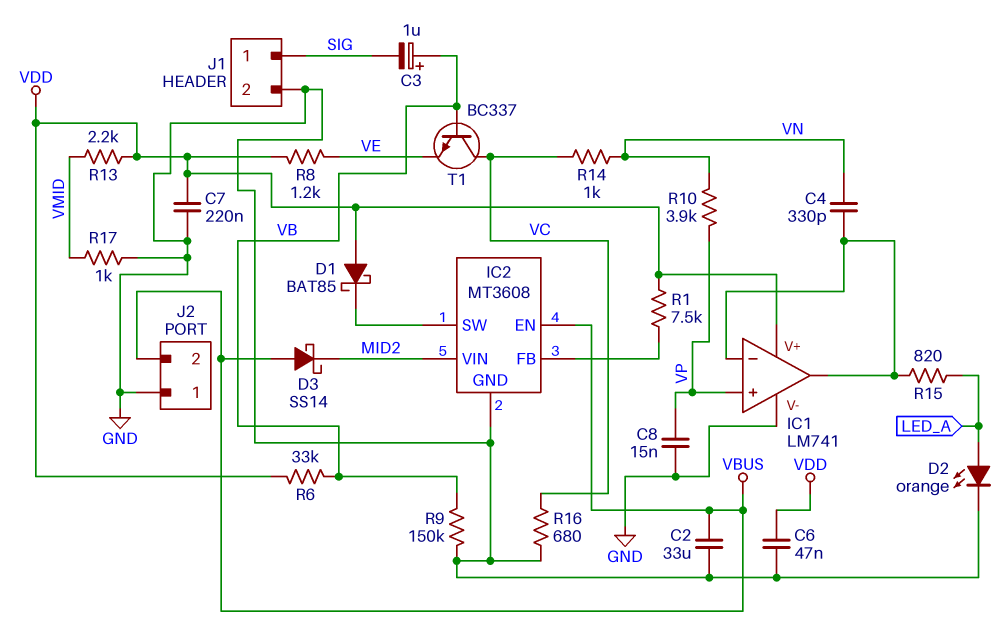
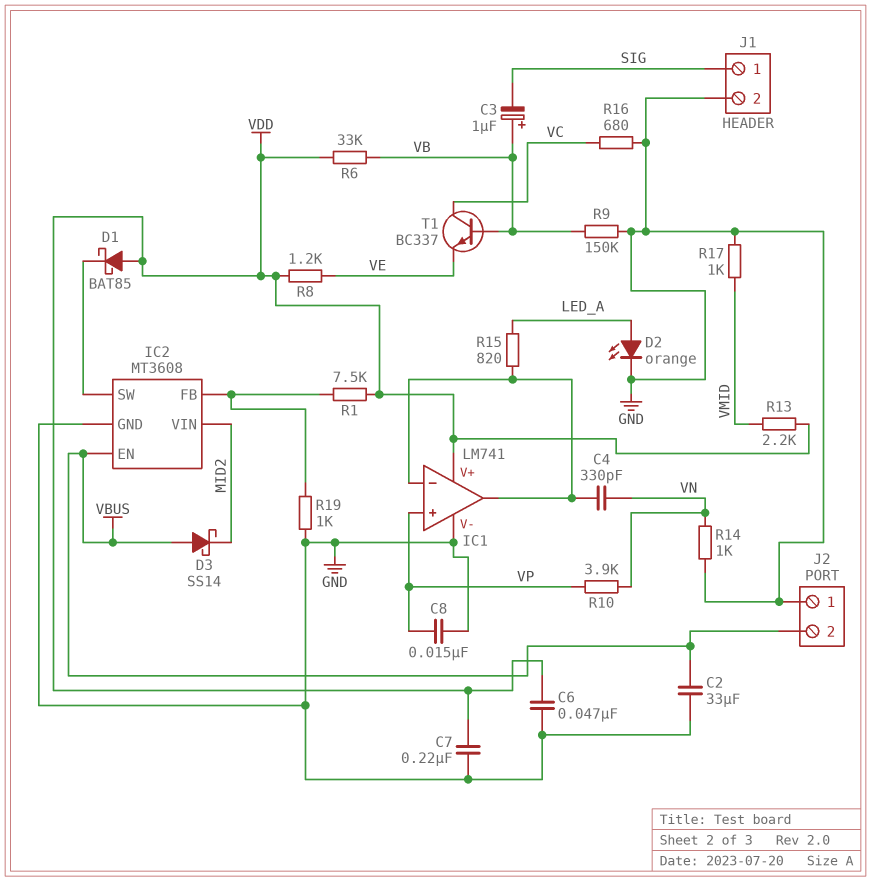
R14: 1k (VC, VN) -> 1k (GND, VN)
R19: none -> 1k (GND, IC2/FB)

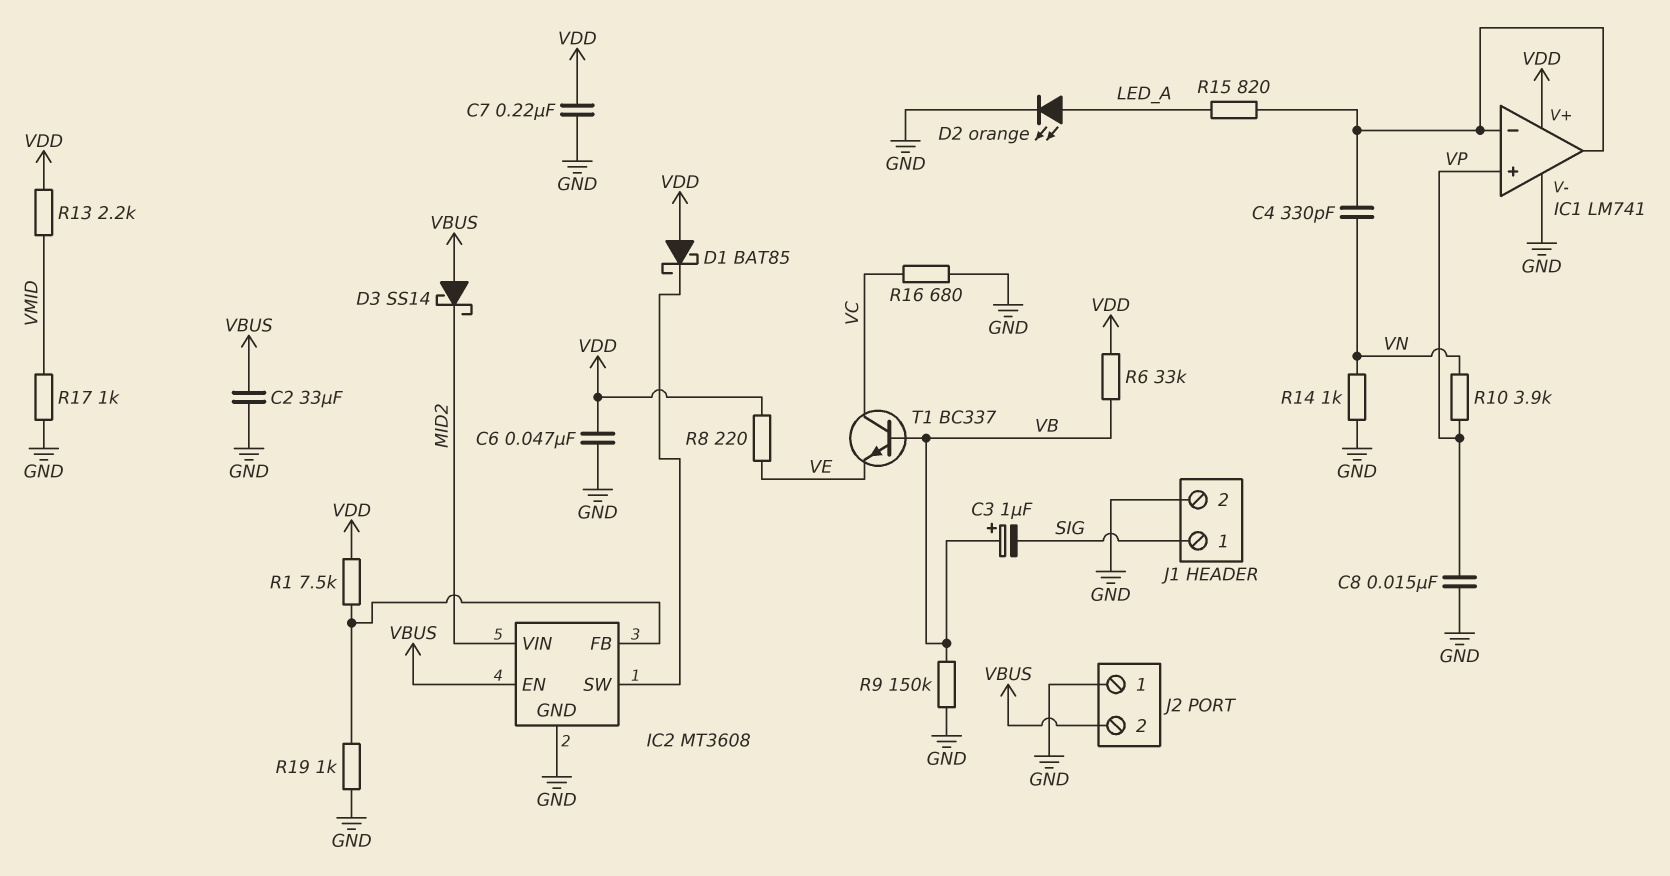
R8: 1.2k (VDD, VE) -> 220 (VDD, VE)

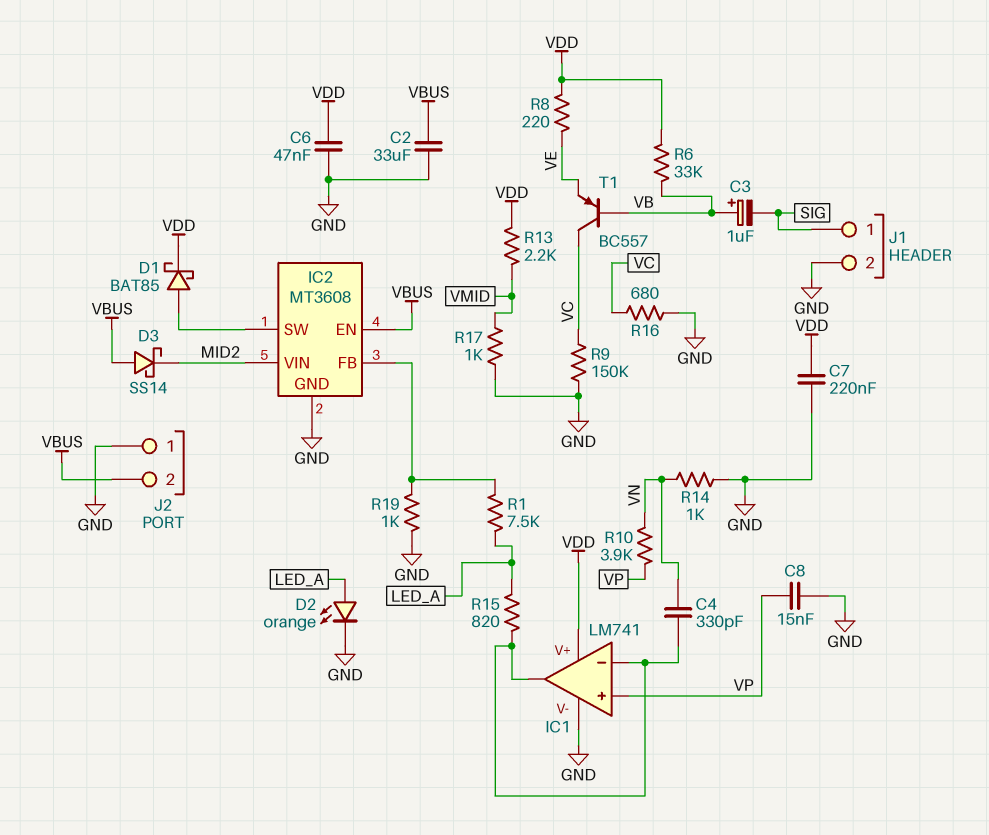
D1: schottky BAT85 (A VDD, K IC2/SW) -> schottky BAT85 (A IC2/SW, K VDD)
R1: 7.5k (IC2/FB, VDD) -> 7.5k (IC2/FB, LED_A)
R9: 150k (GND, VB) -> 150k (GND, VC)
T1: NPN BC337 (B VB, C VC, E VE) -> PNP BC557 (B VB, C VC, E VE)

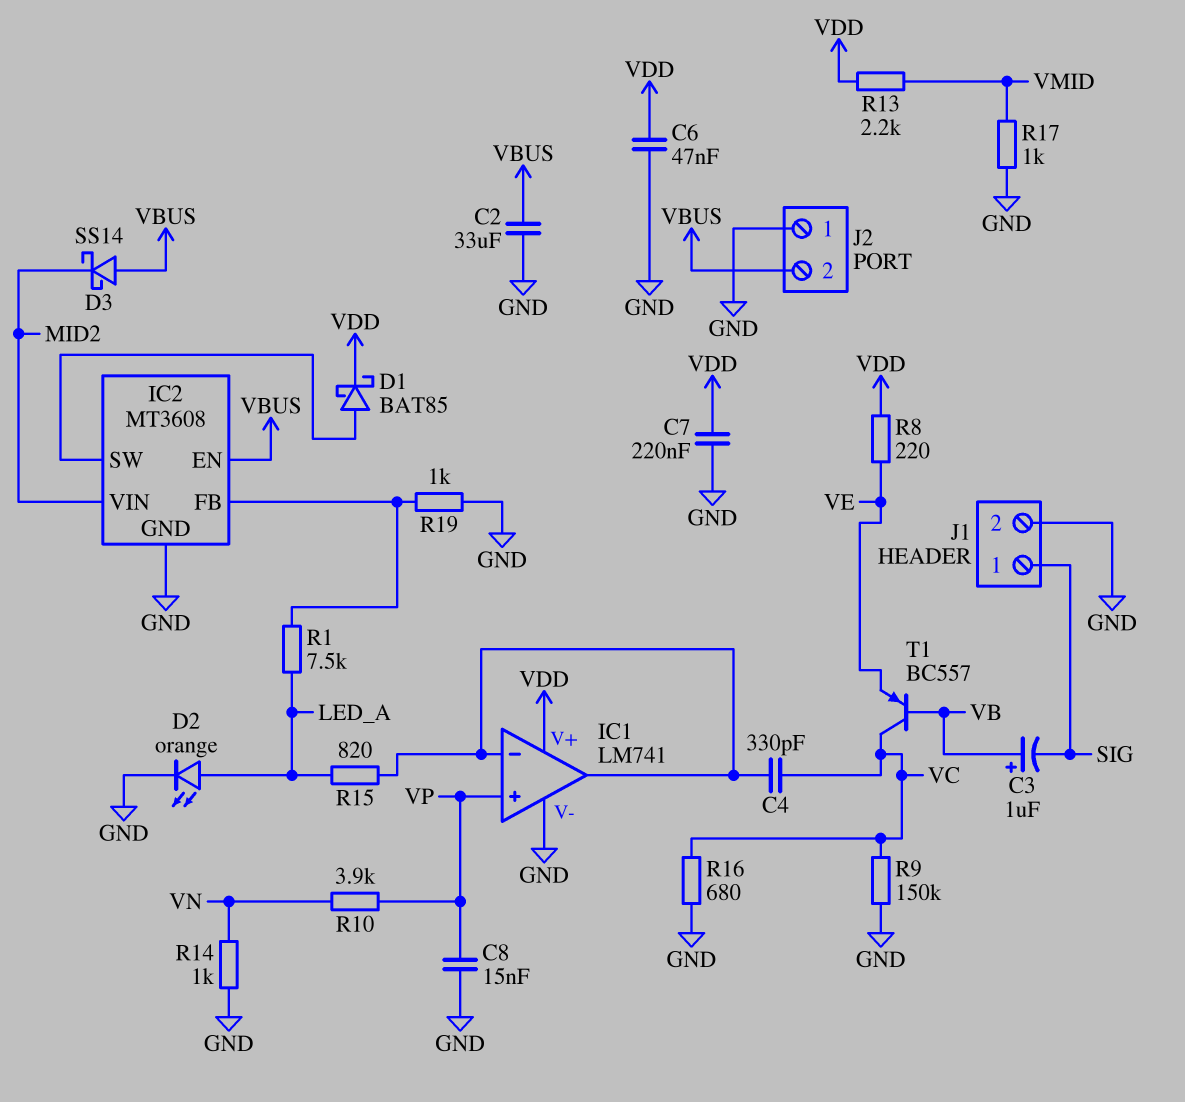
C4: 330pF (IC1/in-, VN) -> 330pF (IC1/in-, VC)
R6: 33k (VB, VDD) -> none

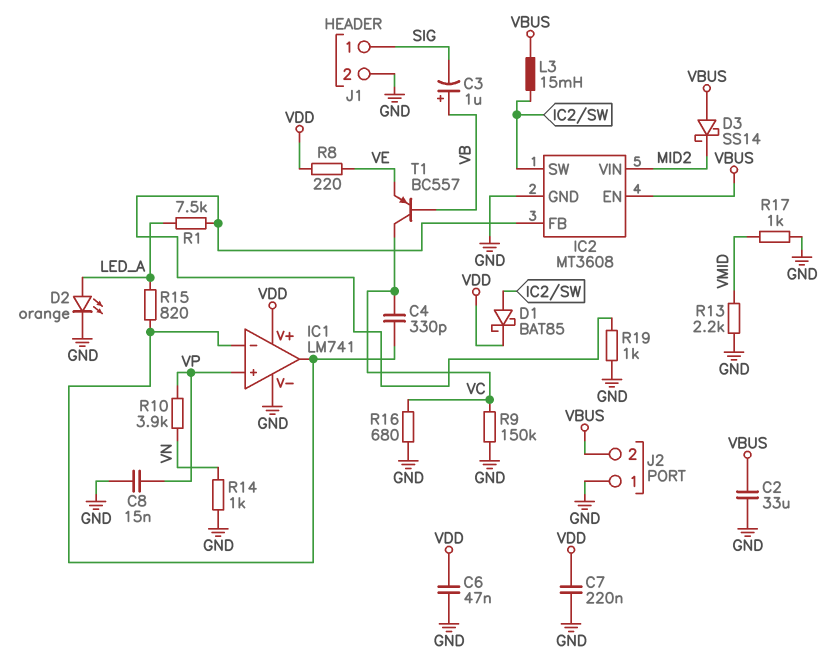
L3: none -> 15mH (IC2/SW, VBUS)
R13: 2.2k (VDD, VMID) -> 2.2k (GND, VMID)

